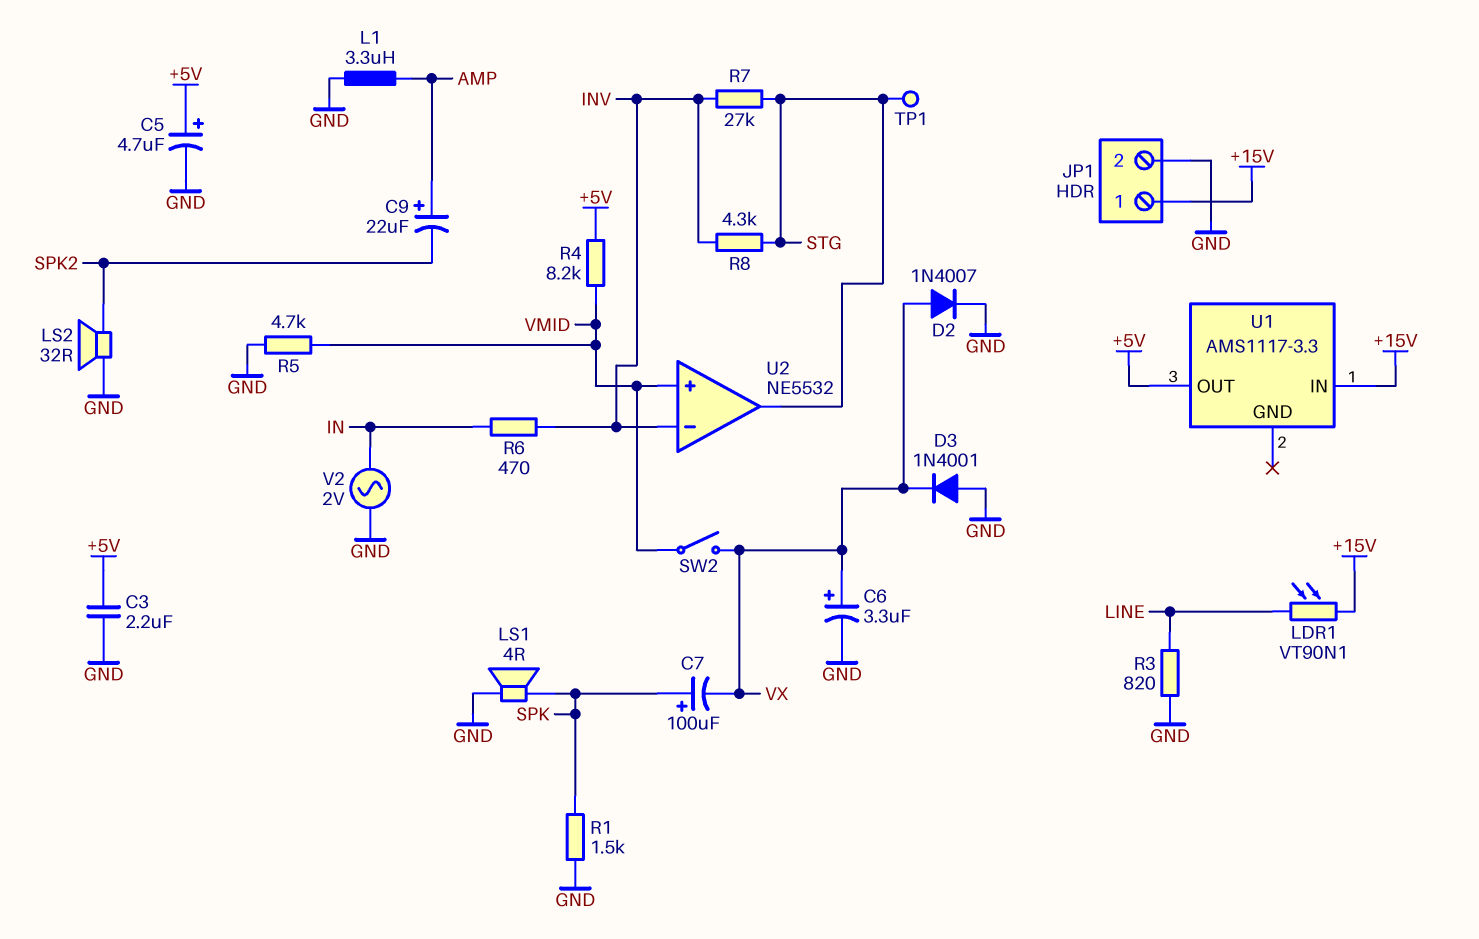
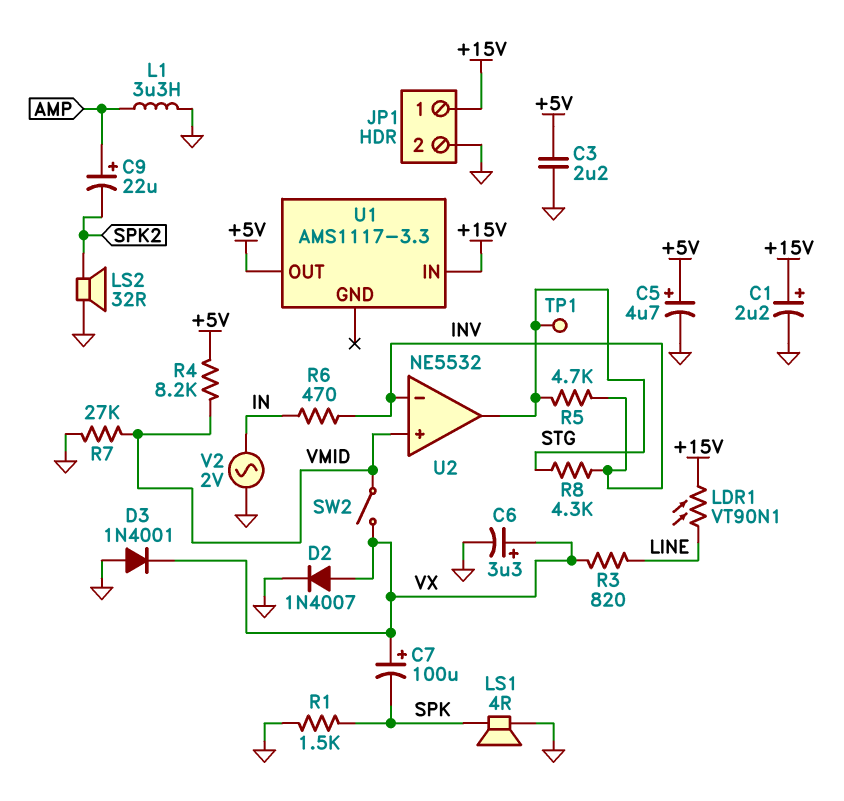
C1: none -> 2.2uF (plus +15V, minus GND)
C7: 100uF (plus SPK, minus VX) -> 100uF (plus VX, minus SPK)
R3: 820 (GND, LINE) -> 820 (LINE, VX)
R5: 4.7k (GND, VMID) -> 4.7k (INV, STG)
R7: 27k (INV, STG) -> 27k (GND, VMID)

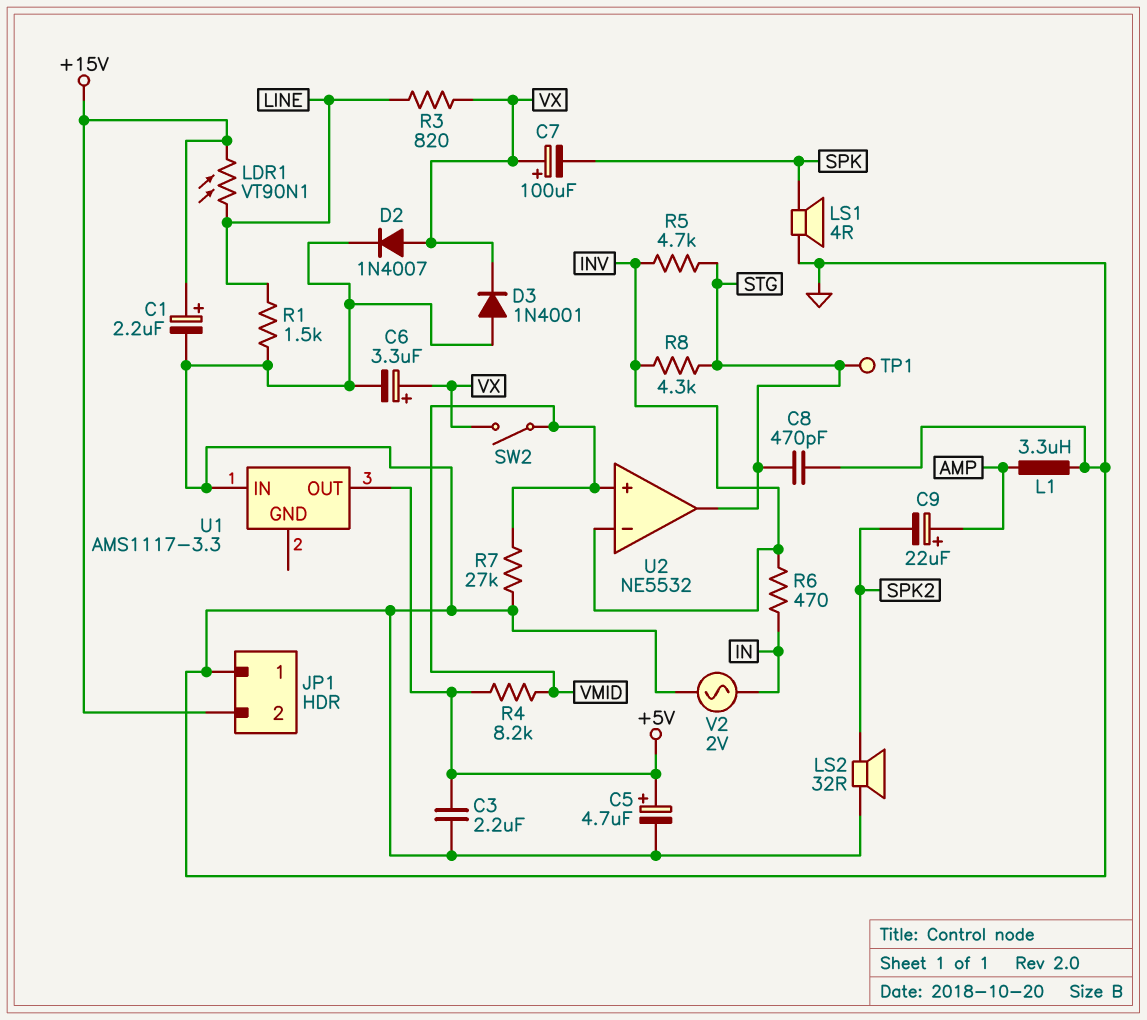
C8: none -> 470pF (GND, STG)
JP1 pin 1: +15V -> GND
JP1 pin 2: GND -> +15V
R1: 1.5k (GND, SPK) -> 1.5k (GND, LINE)
U1 pin IN: +15V -> GND

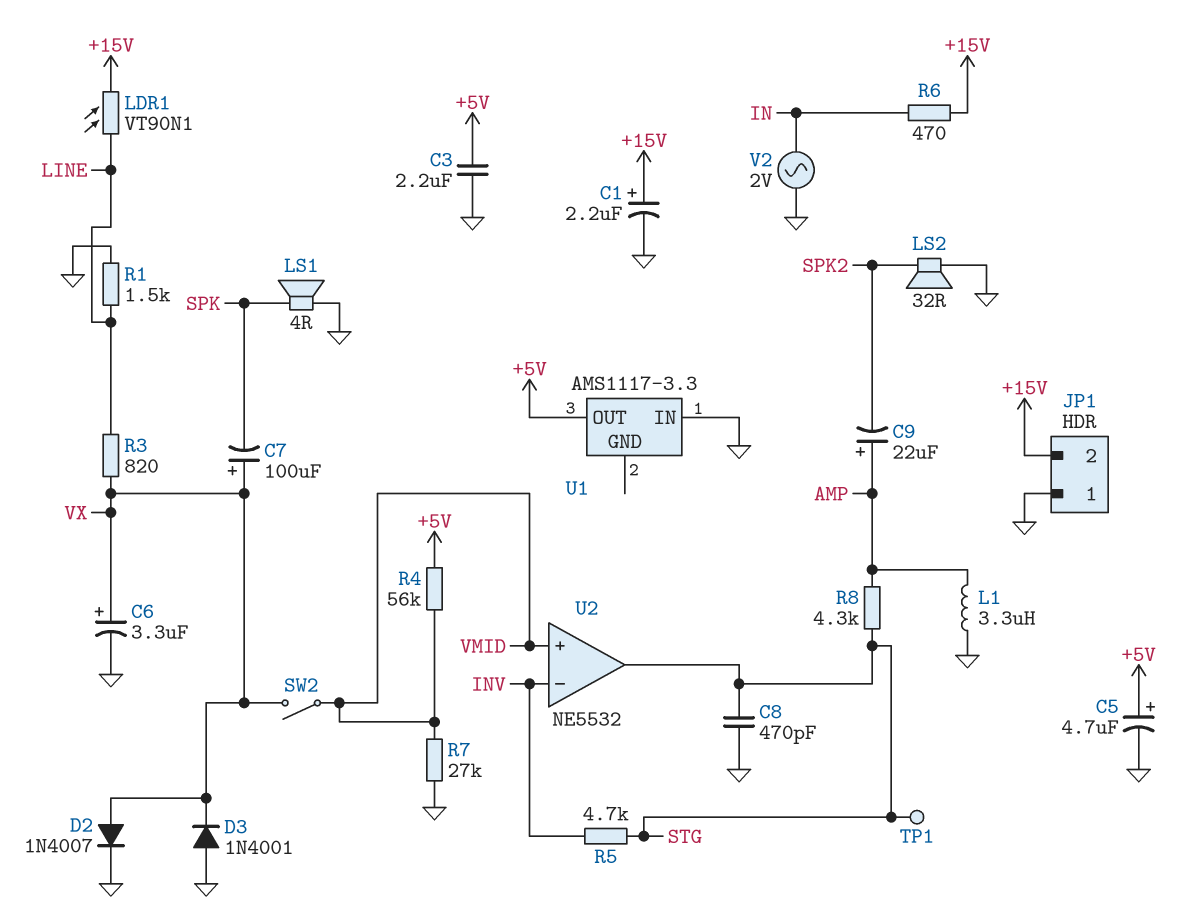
R4: 8.2k (+5V, VMID) -> 56k (+5V, VMID)
R6: 470 (IN, INV) -> 470 (+15V, IN)
R8: 4.3k (INV, STG) -> 4.3k (AMP, STG)

